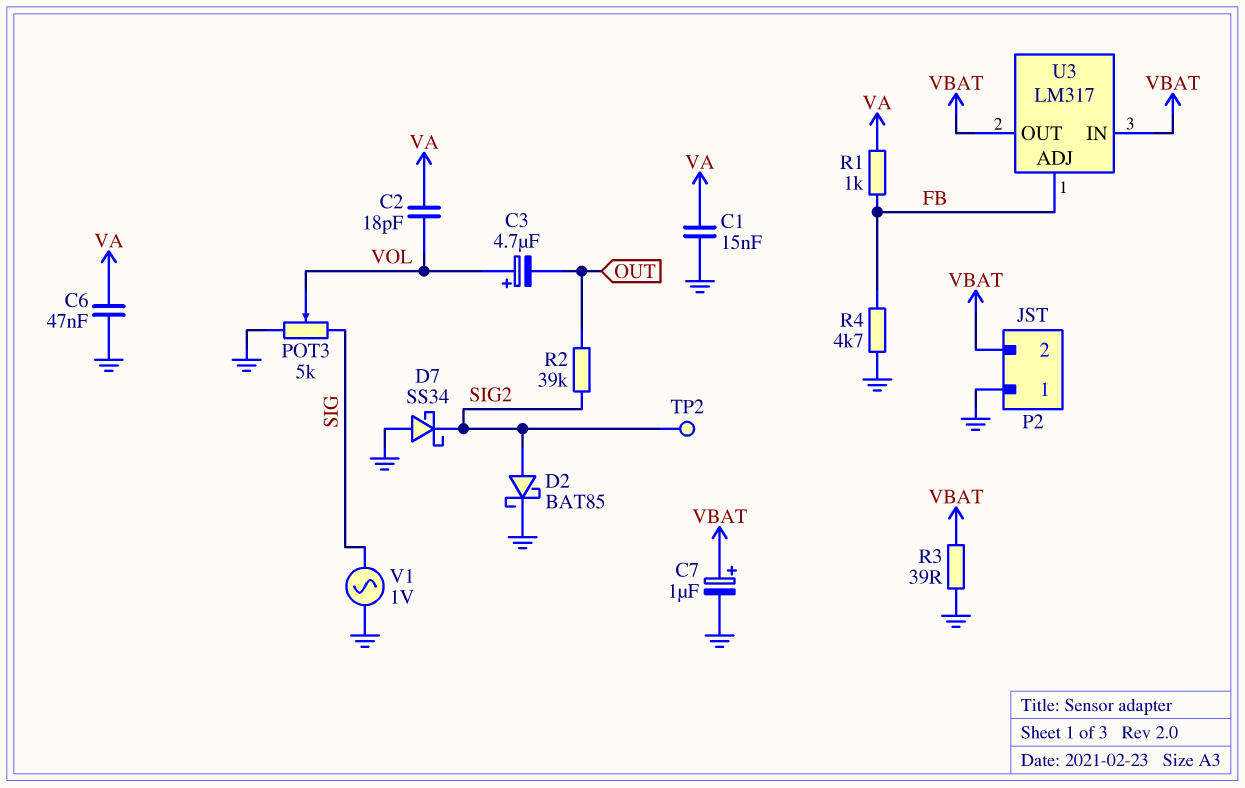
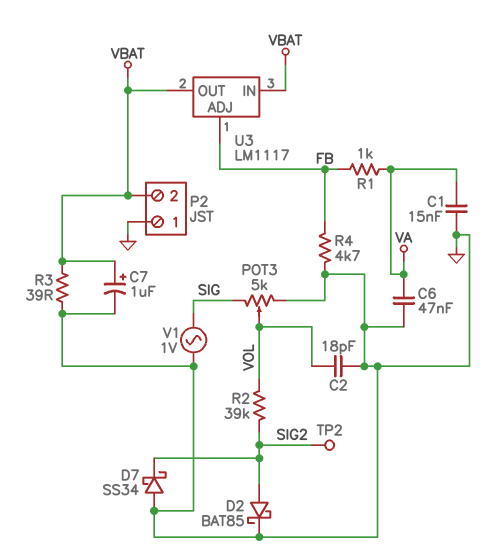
C2: 18pF (VA, VOL) -> 18pF (GND, VOL)
C3: 4.7uF (plus VOL, minus OUT) -> none
R2: 39k (OUT, SIG2) -> 39k (SIG2, VOL)
U3: LM317 -> LM1117

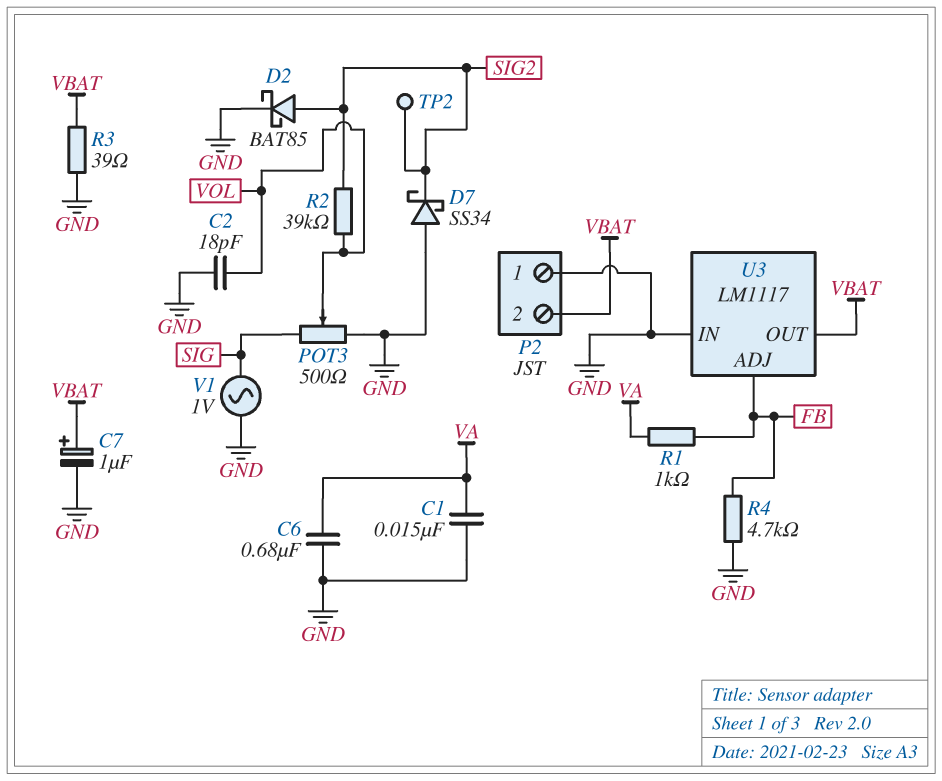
C6: 47nF (GND, VA) -> 680nF (GND, VA)
POT3: 5k (GND, SIG, wiper VOL) -> 500 (GND, SIG, wiper VOL)
U3 pin IN: VBAT -> GND

